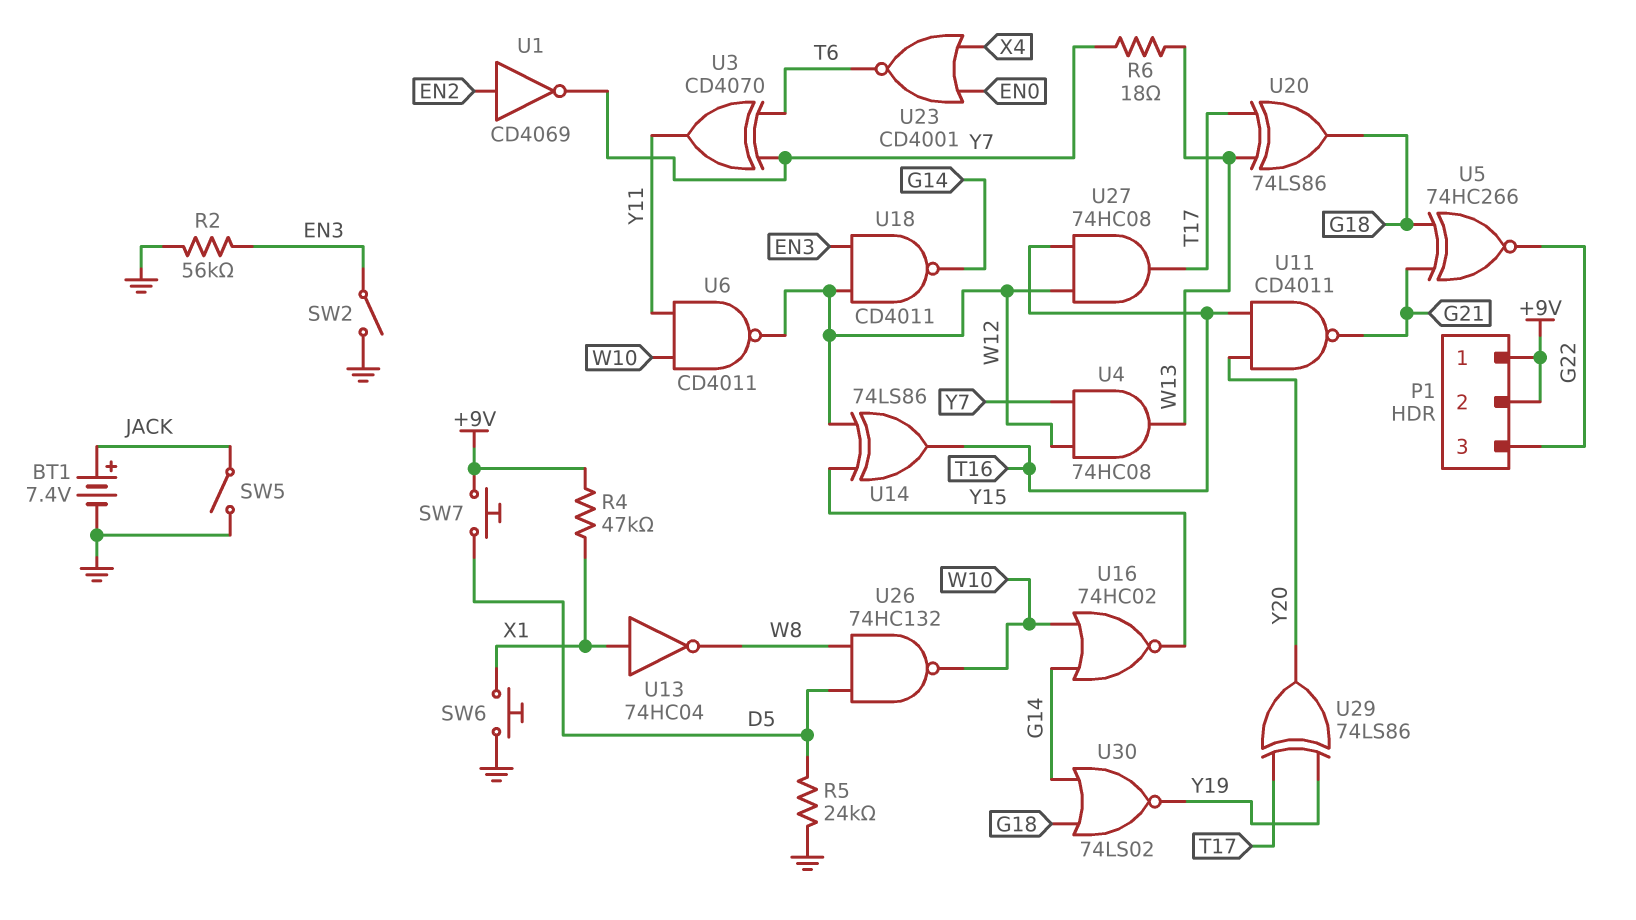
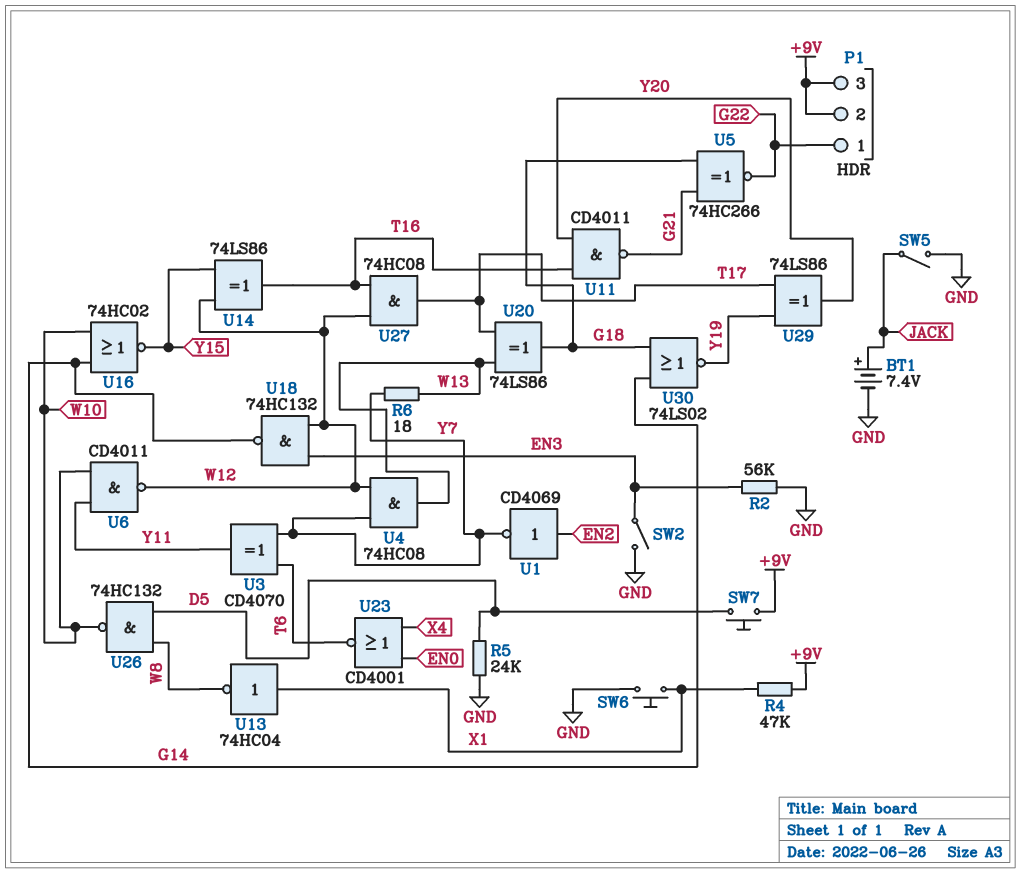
P1 pin 1: +9V -> G22
P1 pin 3: G22 -> +9V
U18: NAND CD4011 (in EN3, in W12, out G14) -> NAND 74HC132 (in EN3, in W12, out G14)

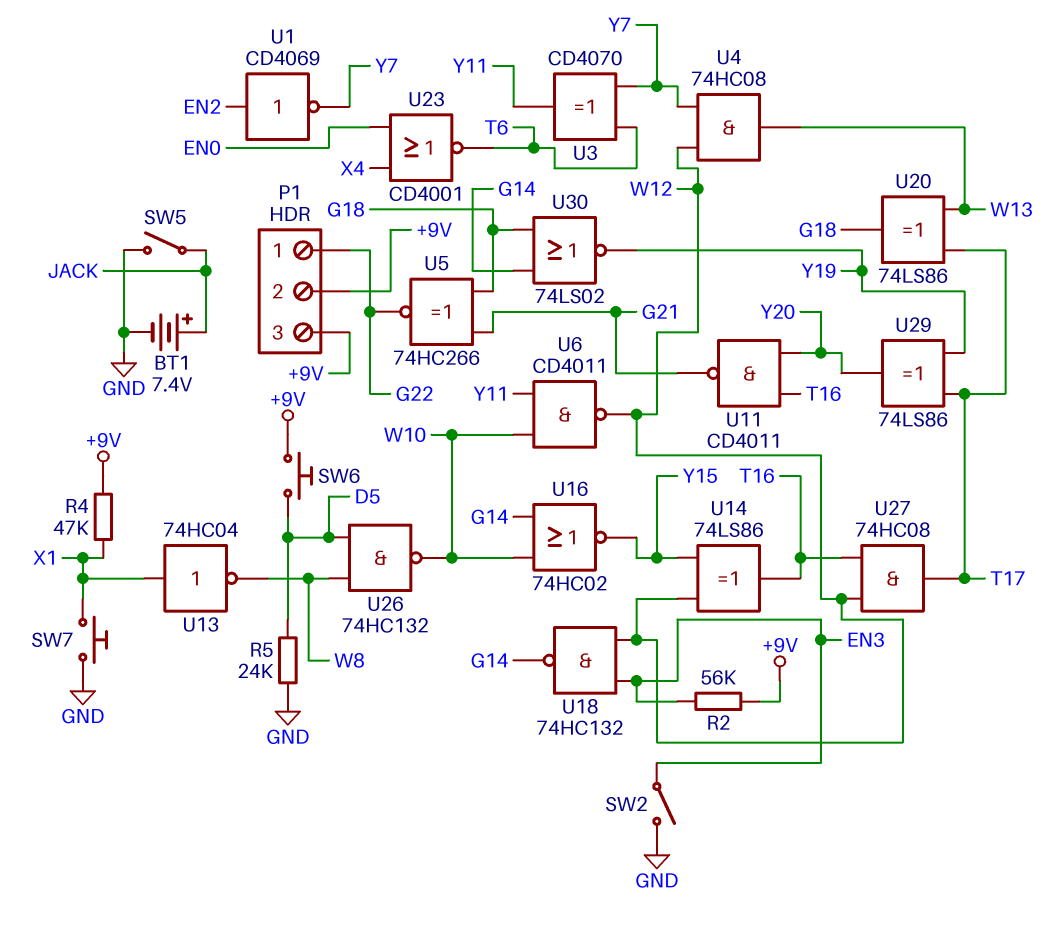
R2: 56k (EN3, GND) -> 56k (+9V, EN3)
R6: 18 (W13, Y7) -> none
SW6: button (GND, X1) -> button (+9V, D5)
SW7: button (+9V, D5) -> button (GND, X1)

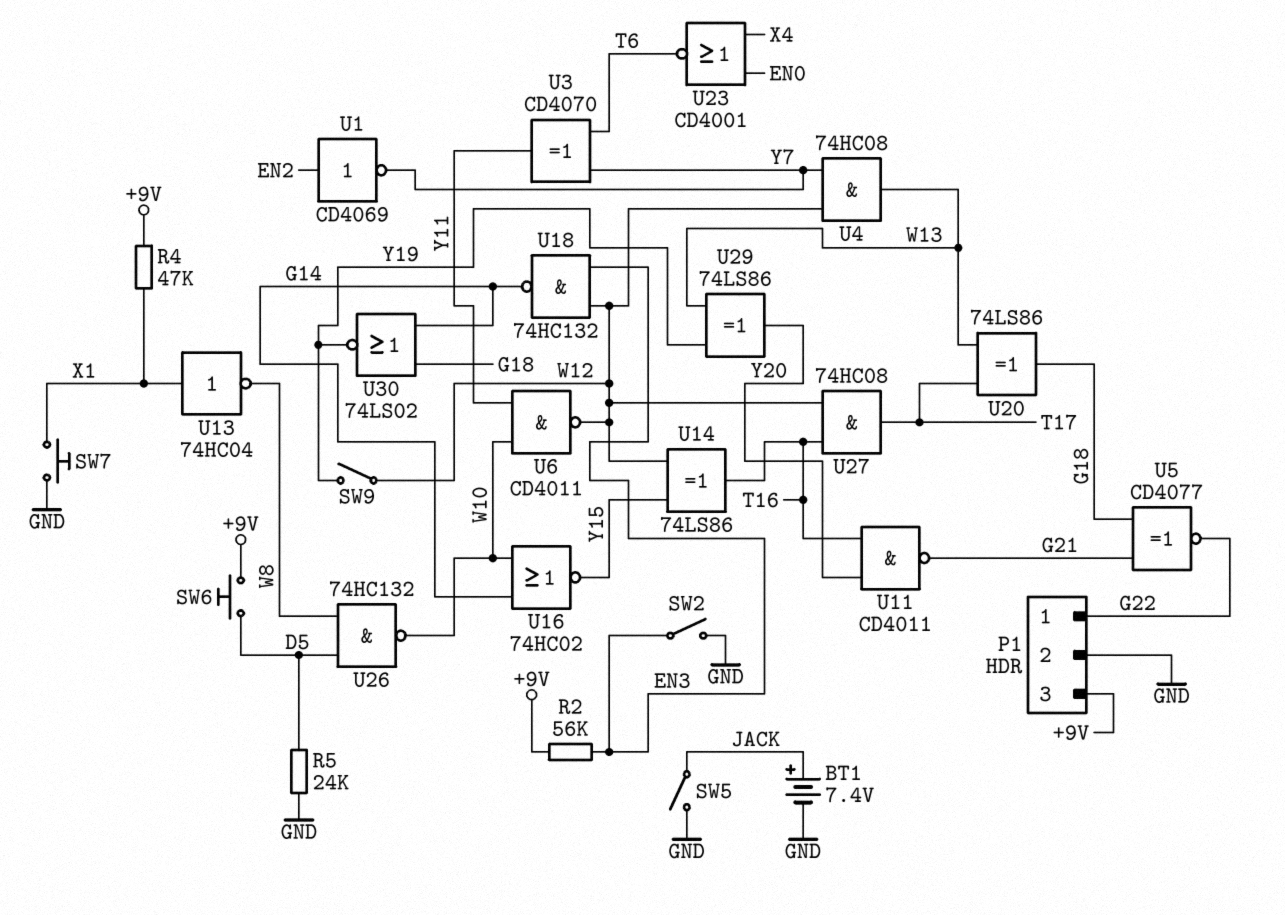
P1 pin 2: +9V -> GND
SW9: none -> switch (W12, Y19)
U5: XNOR 74HC266 (in G18, in G21, out G22) -> XNOR CD4077 (in G18, in G21, out G22)
U29: XOR 74LS86 (in T17, in Y19, out Y20) -> XOR 74LS86 (in W13, in Y19, out Y20)

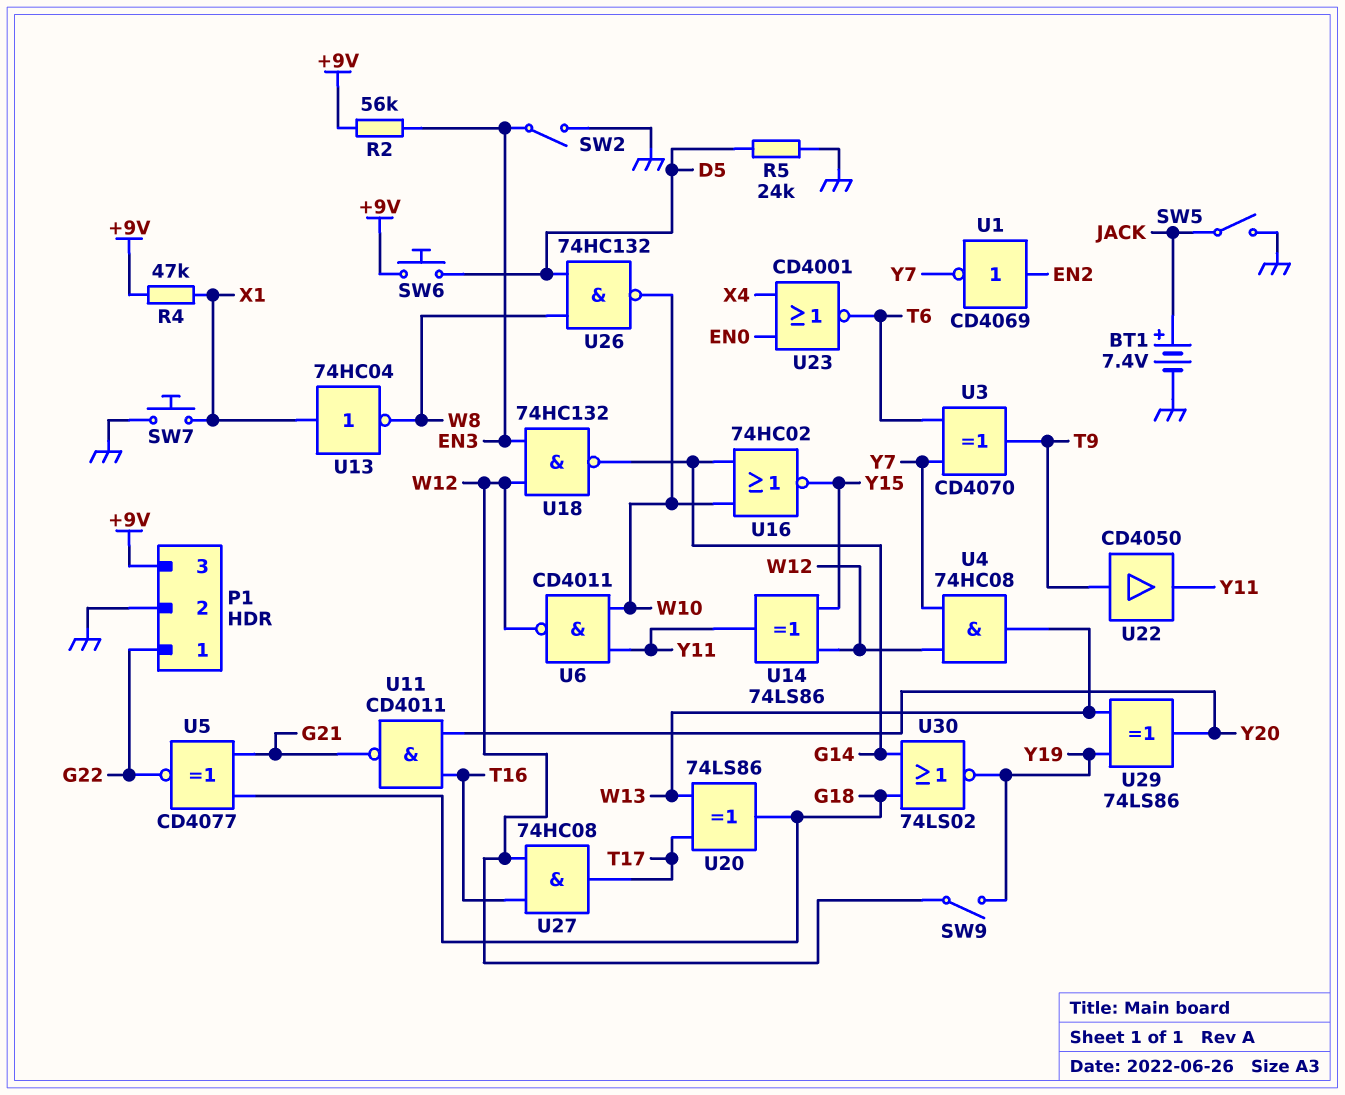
U3: XOR CD4070 (in T6, in Y7, out Y11) -> XOR CD4070 (in T6, in Y7, out T9)
U14: XOR 74LS86 (in W12, in Y15, out T16) -> XOR 74LS86 (in W12, in Y15, out Y11)
U22: none -> buffer CD4050 (in T9, out Y11)

